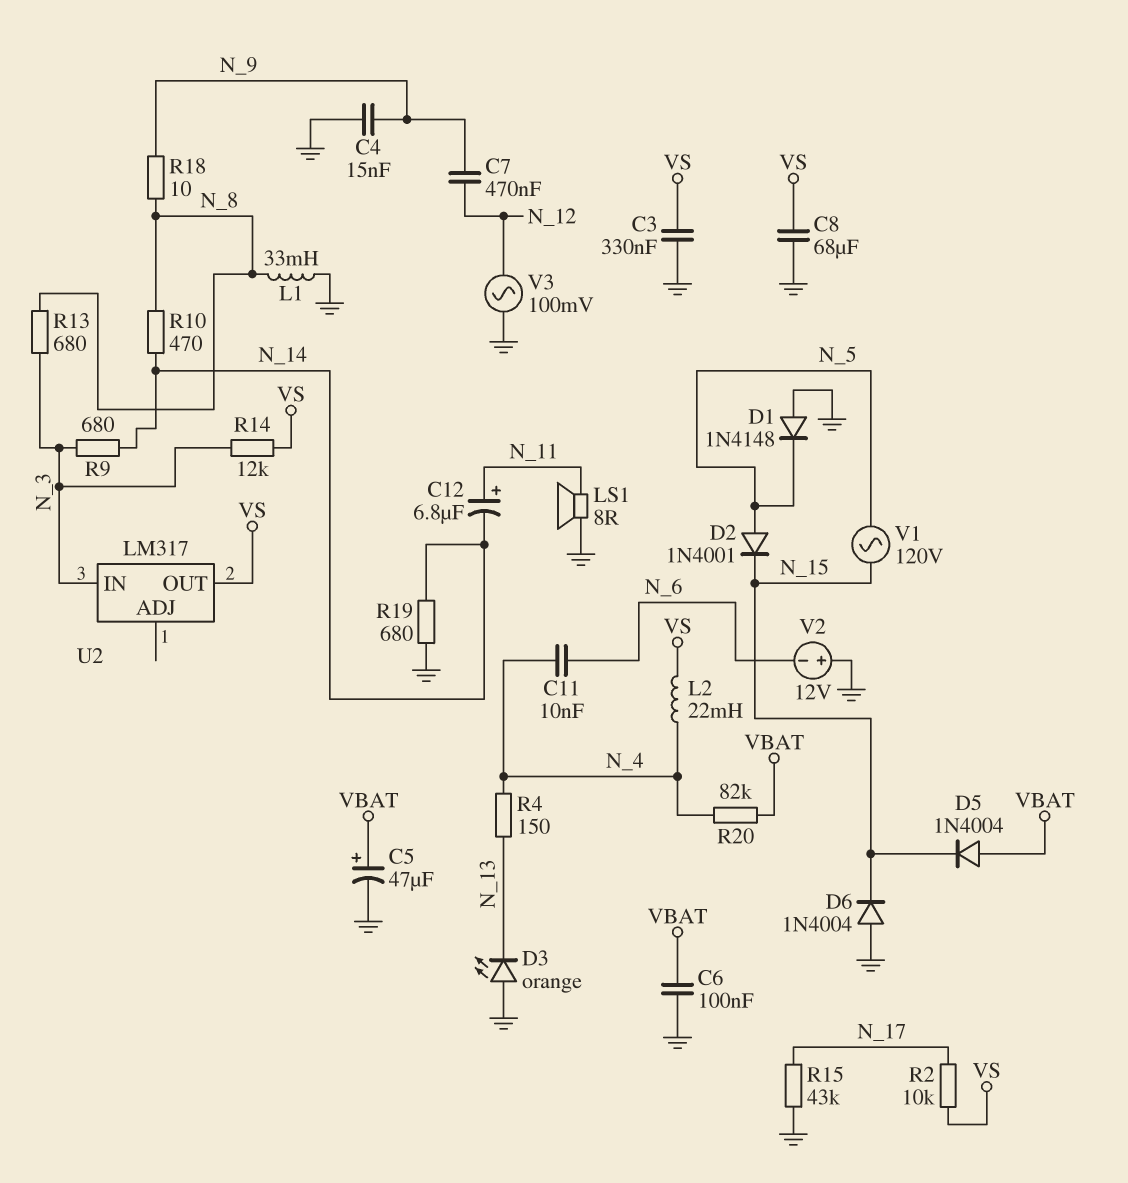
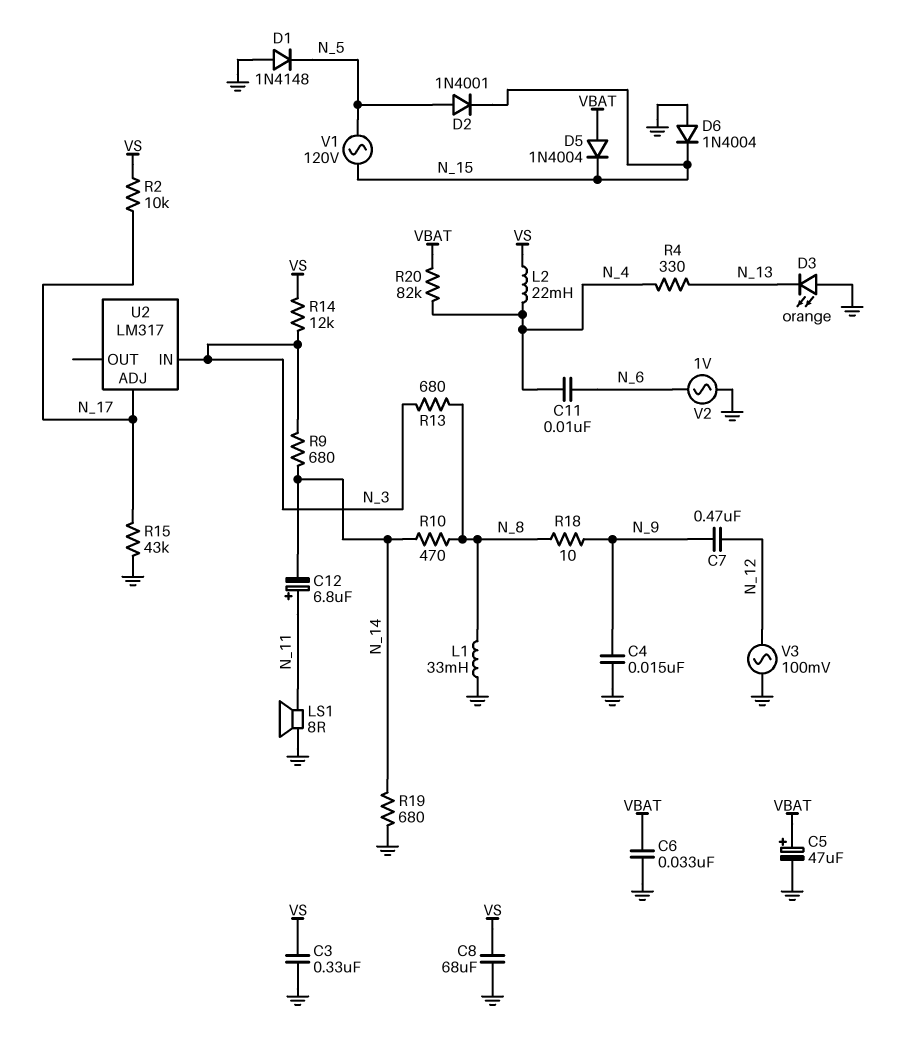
C6: 100nF (GND, VBAT) -> 33nF (GND, VBAT)
R4: 150 (N_4, N_13) -> 330 (N_4, N_13)
U2 pin ADJ: none -> N_17
U2 pin OUT: VS -> none
V2: 12V (plus GND, minus N_6) -> AC 1V (GND, N_6)

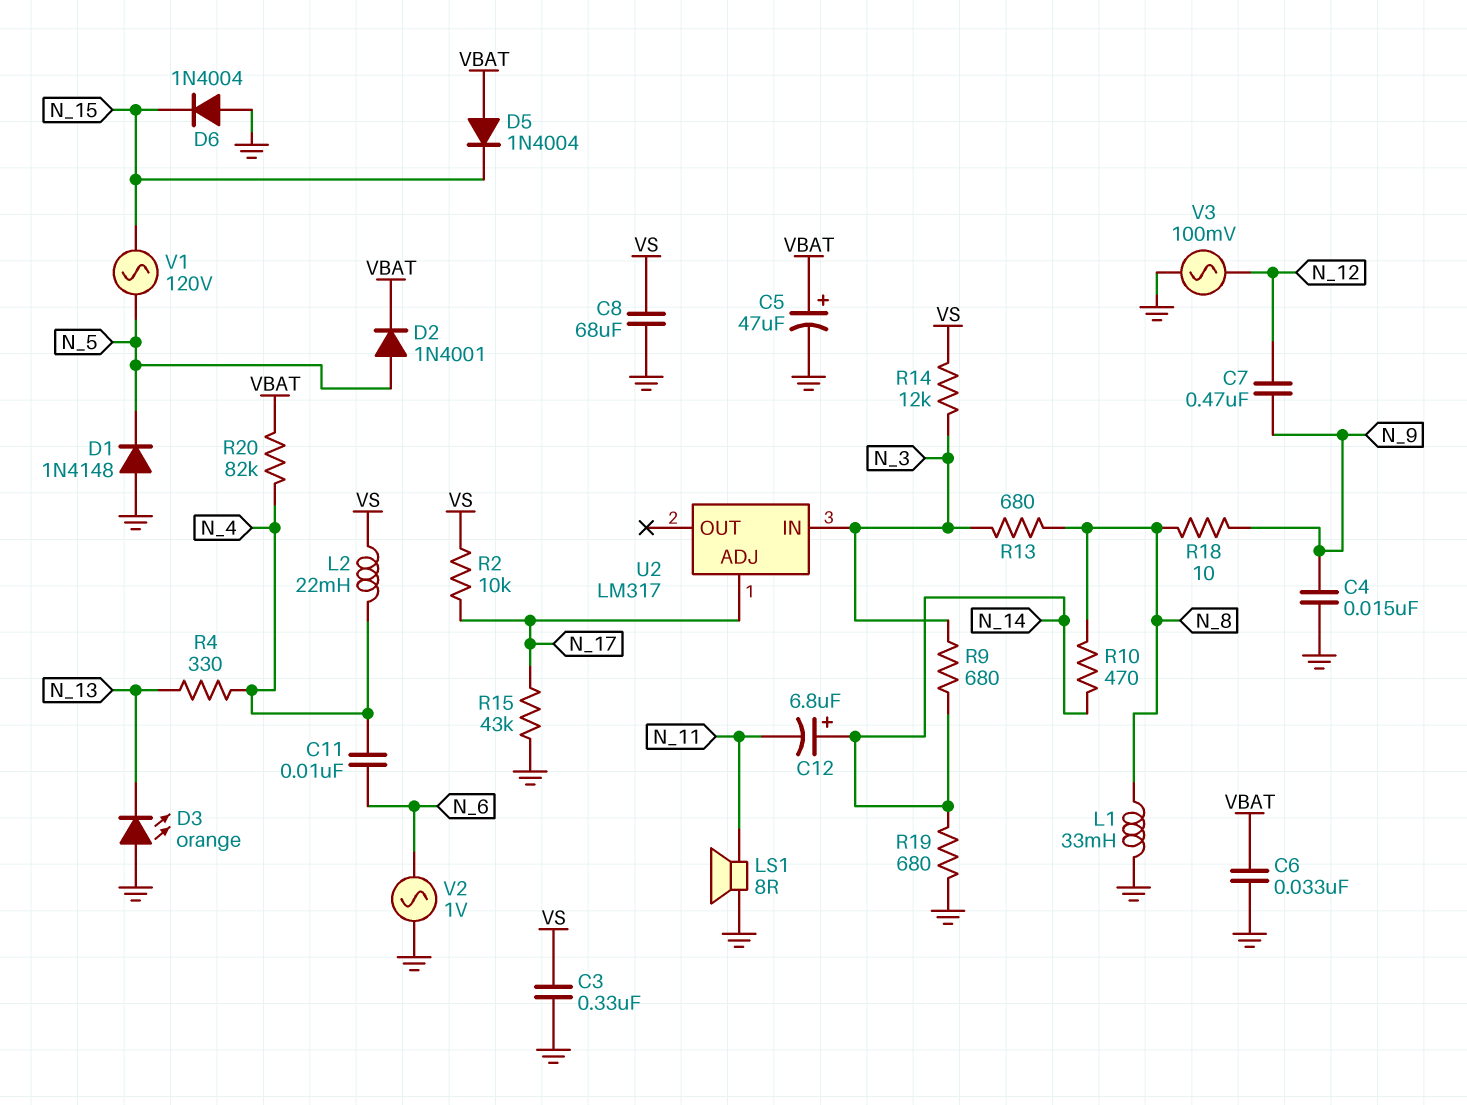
C12: 6.8uF (plus N_11, minus N_14) -> 6.8uF (plus N_14, minus N_11)
D2: diode 1N4001 (A N_5, K N_15) -> diode 1N4001 (A N_5, K VBAT)

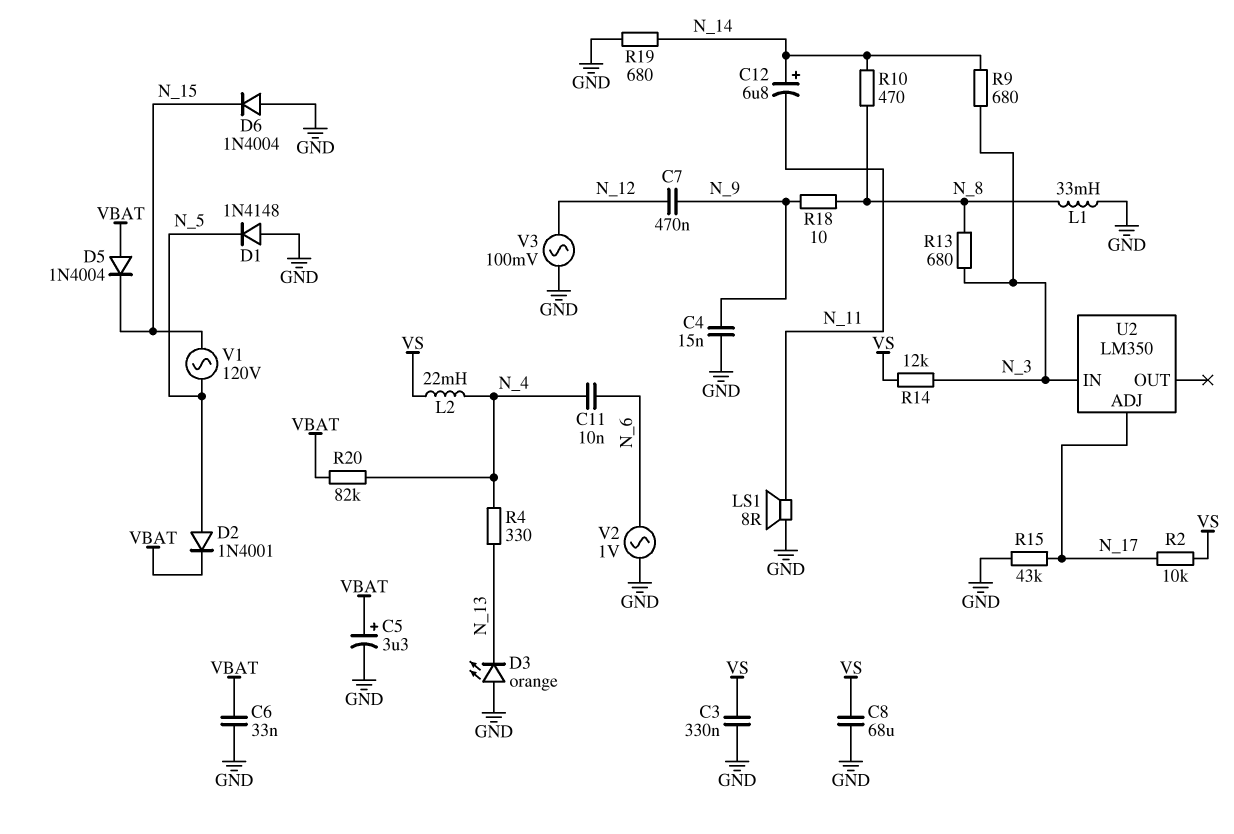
C5: 47uF (plus VBAT, minus GND) -> 3.3uF (plus VBAT, minus GND)
U2: LM317 -> LM350

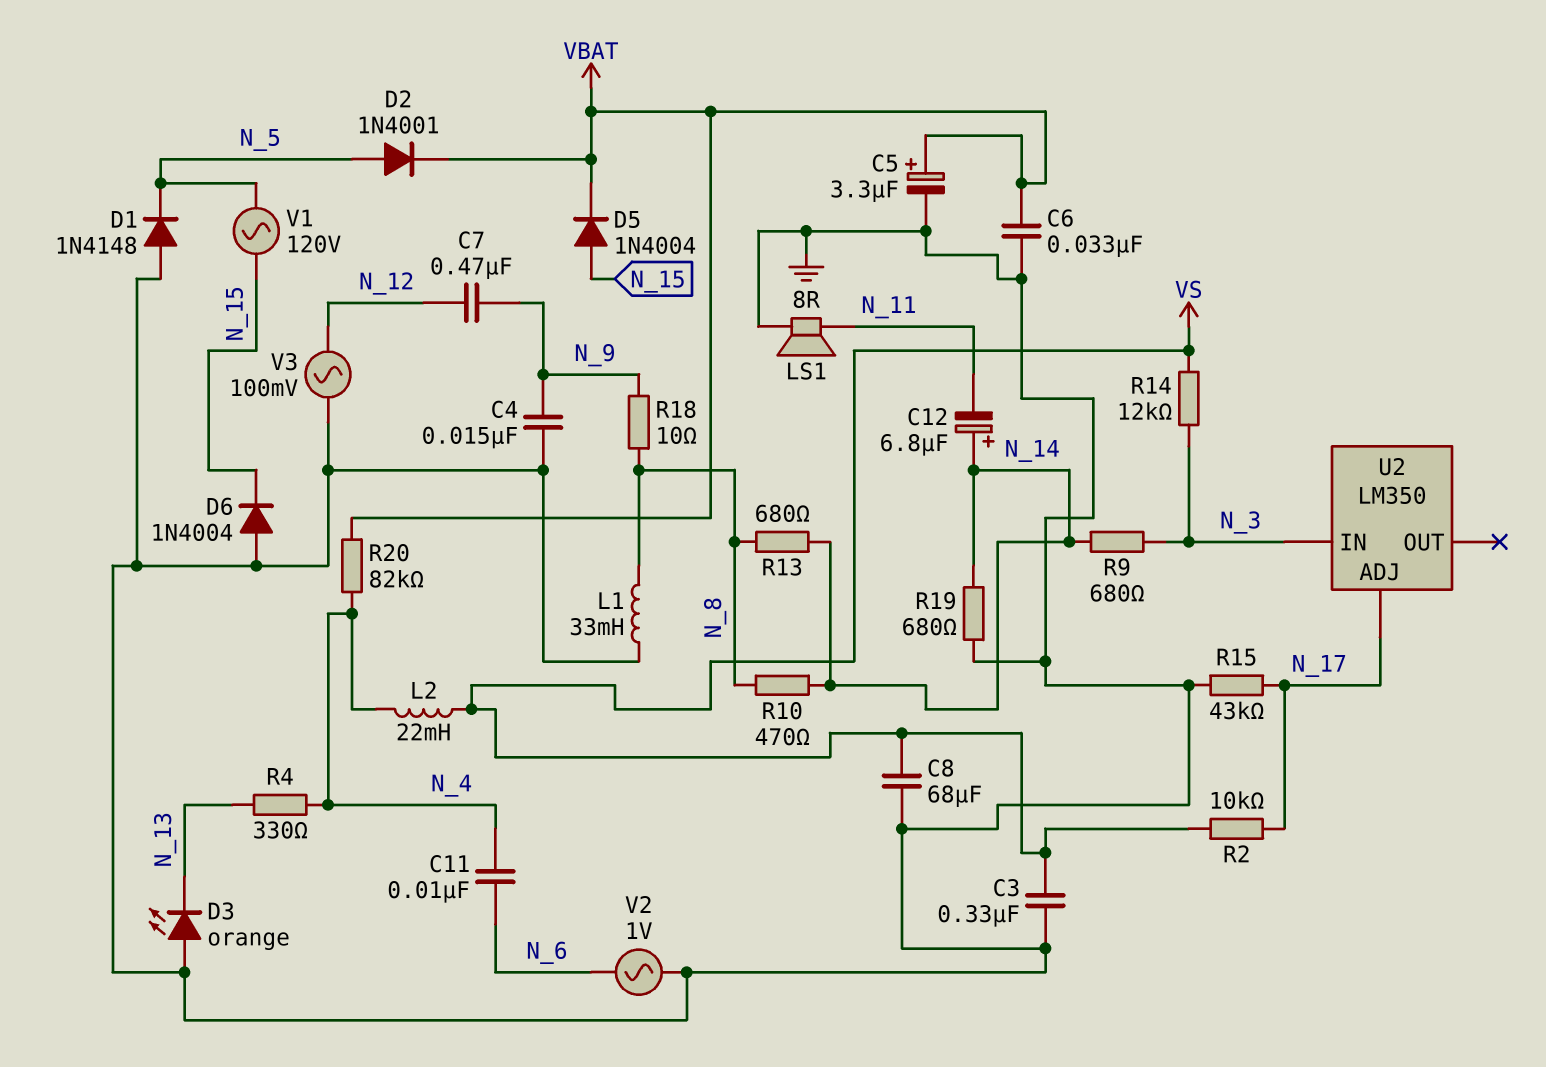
D5: diode 1N4004 (A VBAT, K N_15) -> diode 1N4004 (A N_15, K VBAT)
R13: 680 (N_3, N_8) -> 680 (N_8, N_14)

